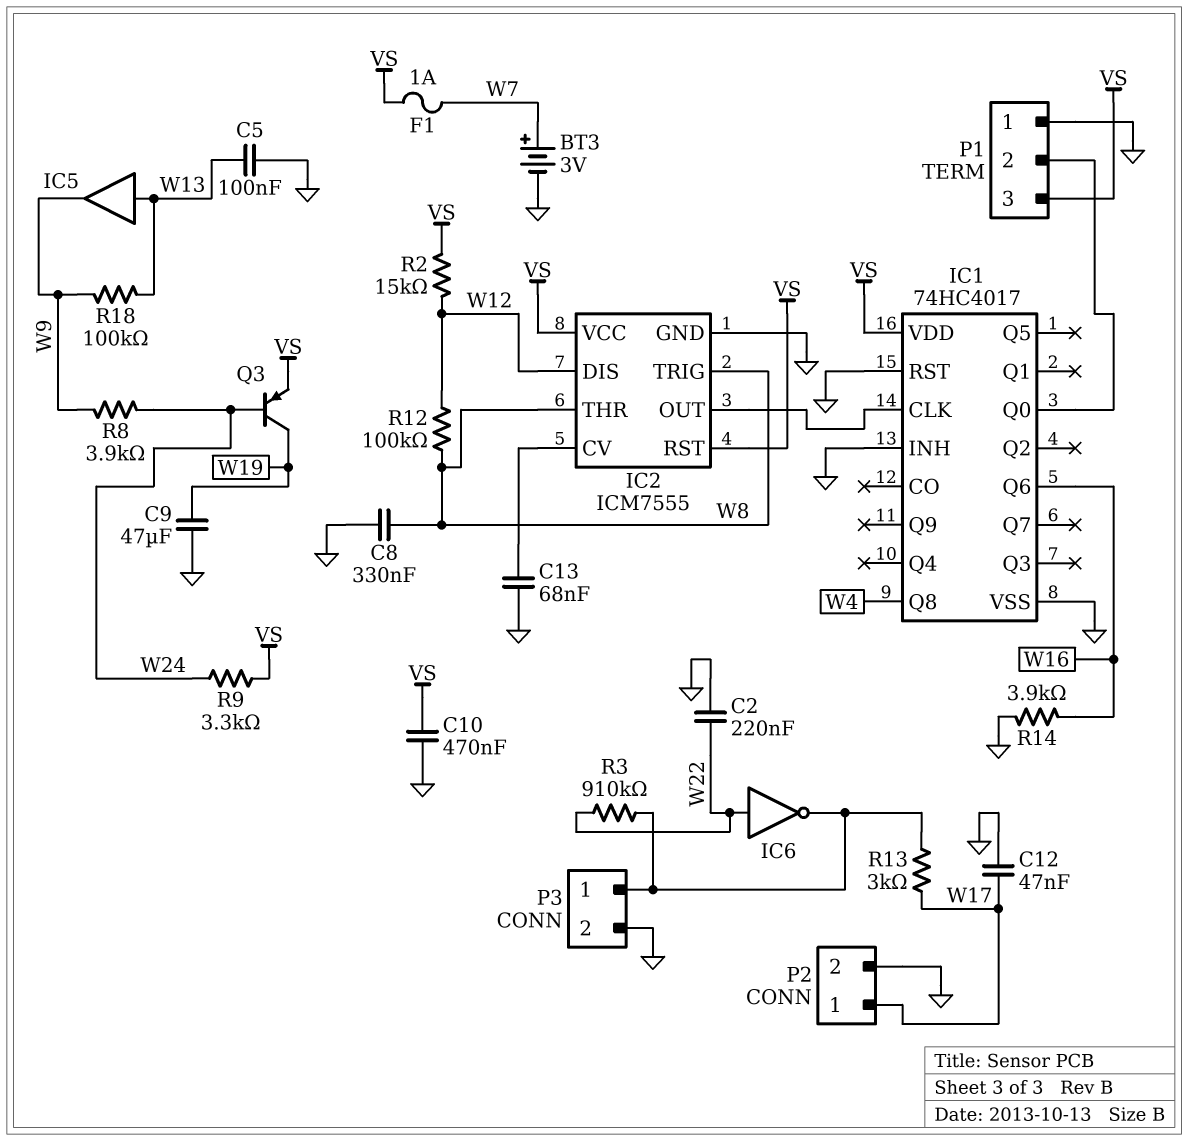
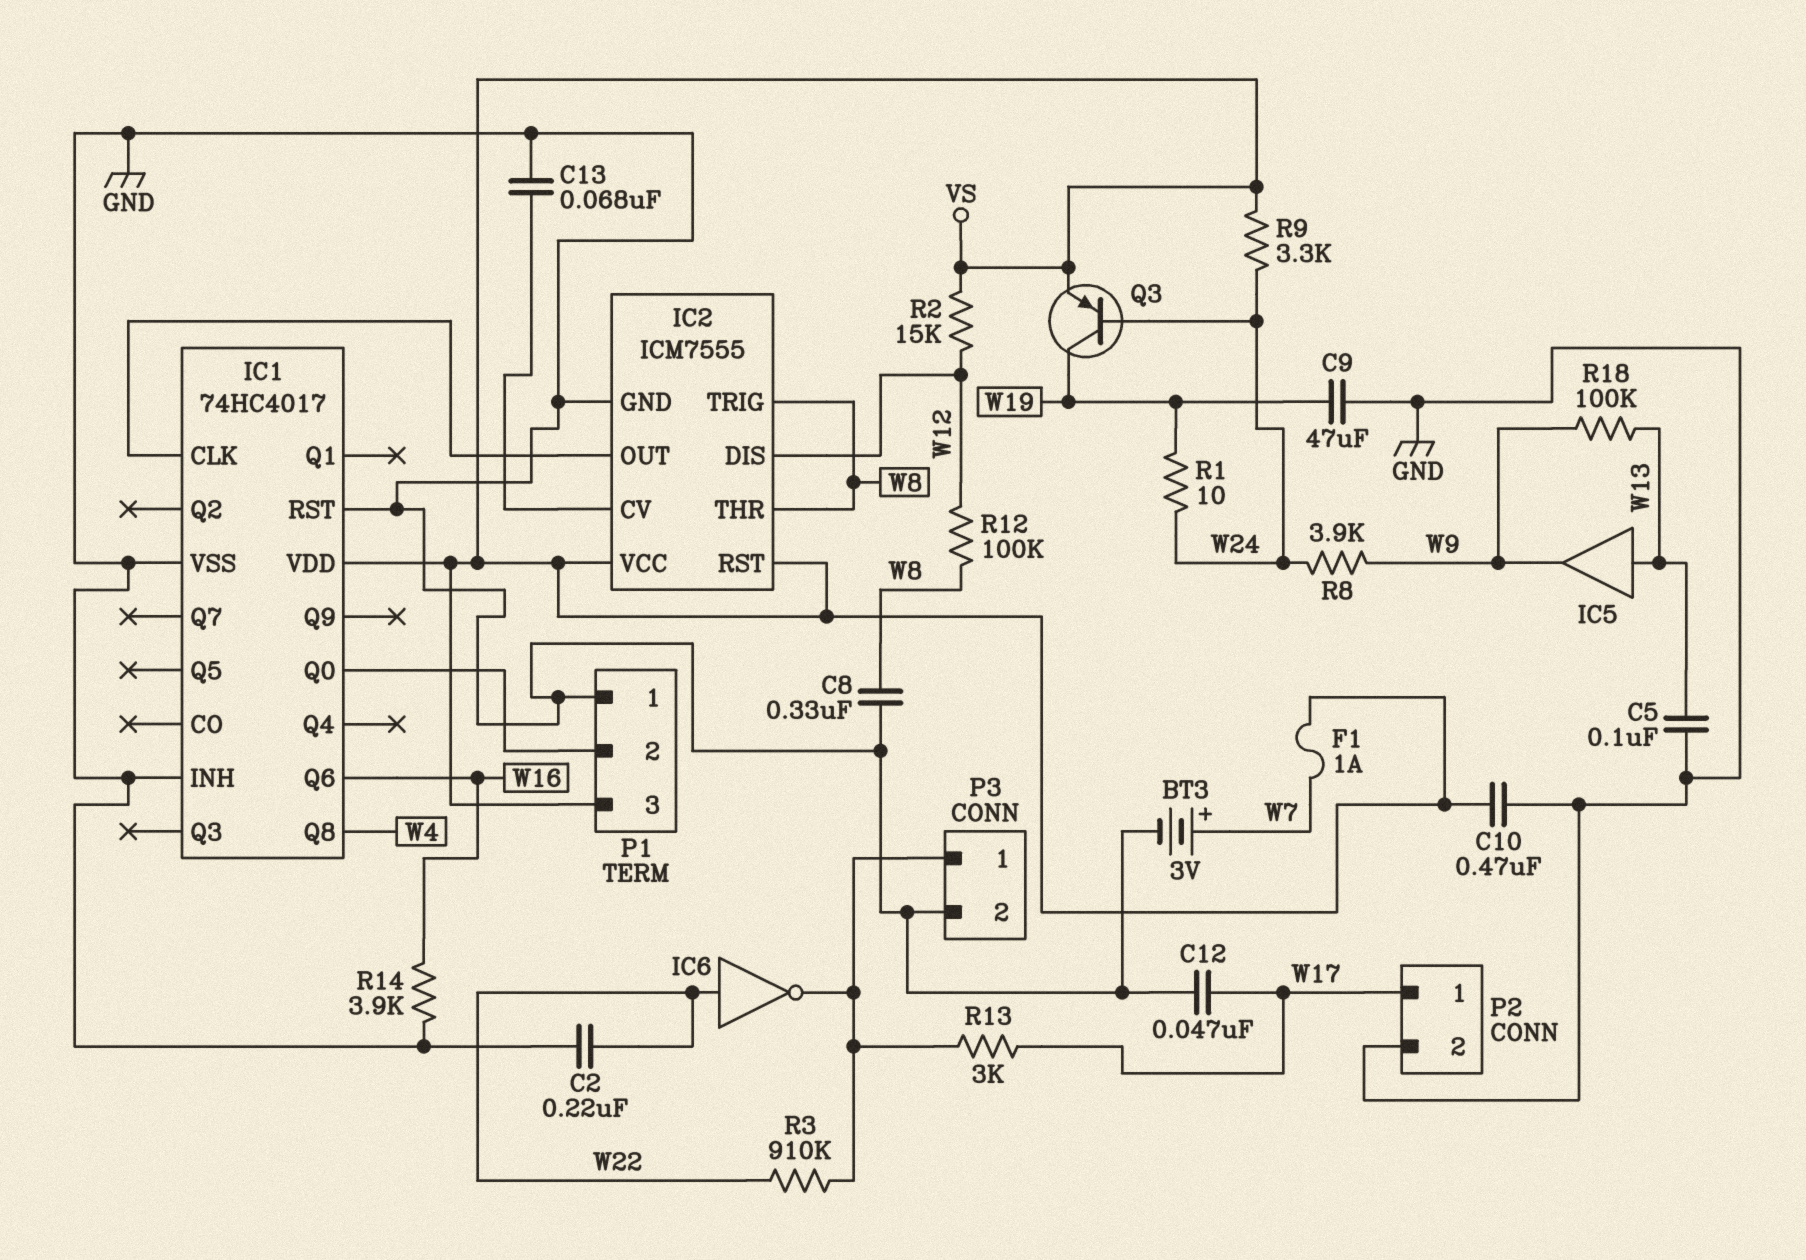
R1: none -> 10 (W19, W24)

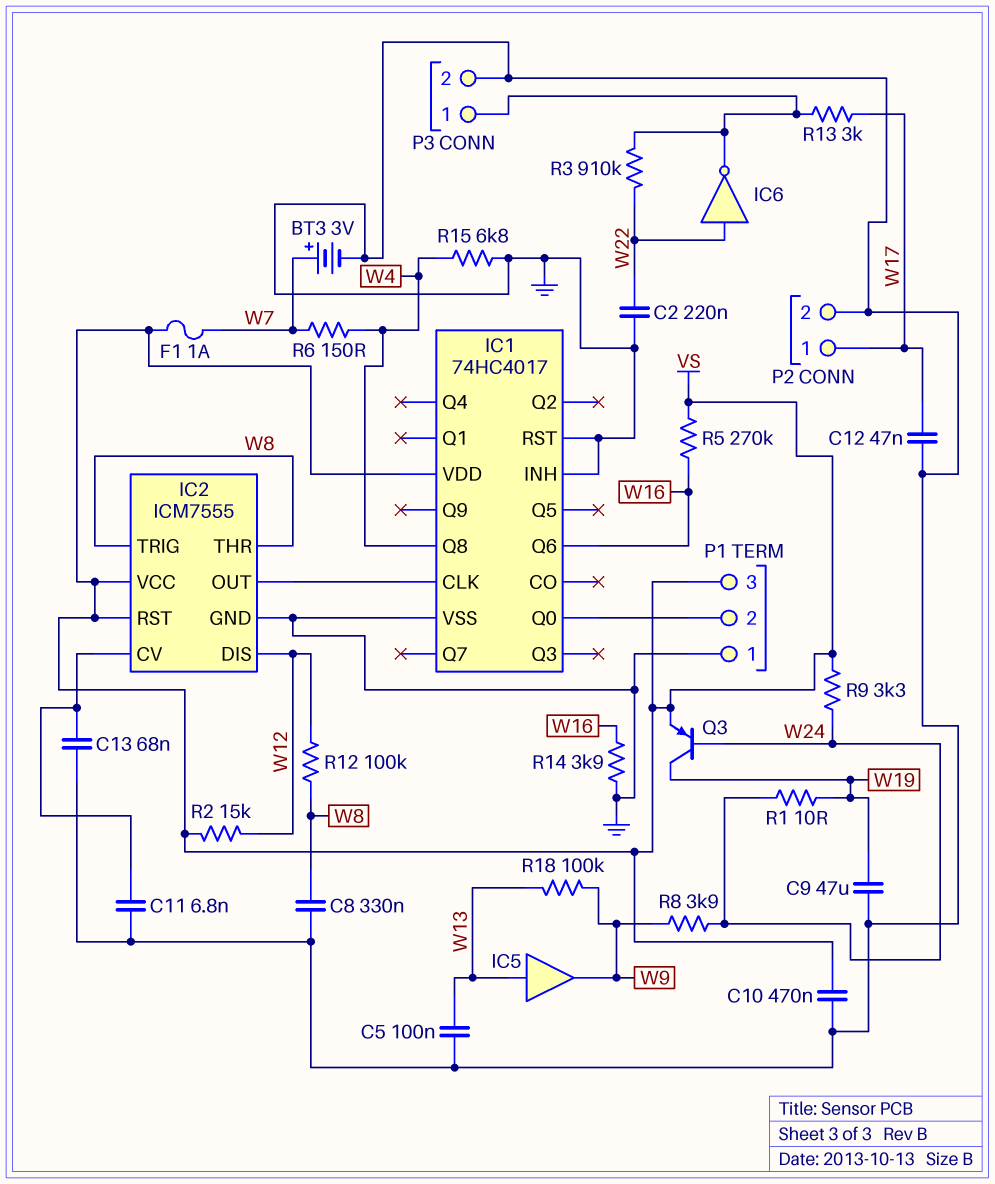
C11: none -> 6.8nF (GND, IC2/CV)
R5: none -> 270k (VS, W16)
R6: none -> 150 (W4, W7)
R15: none -> 6.8k (GND, W4)

